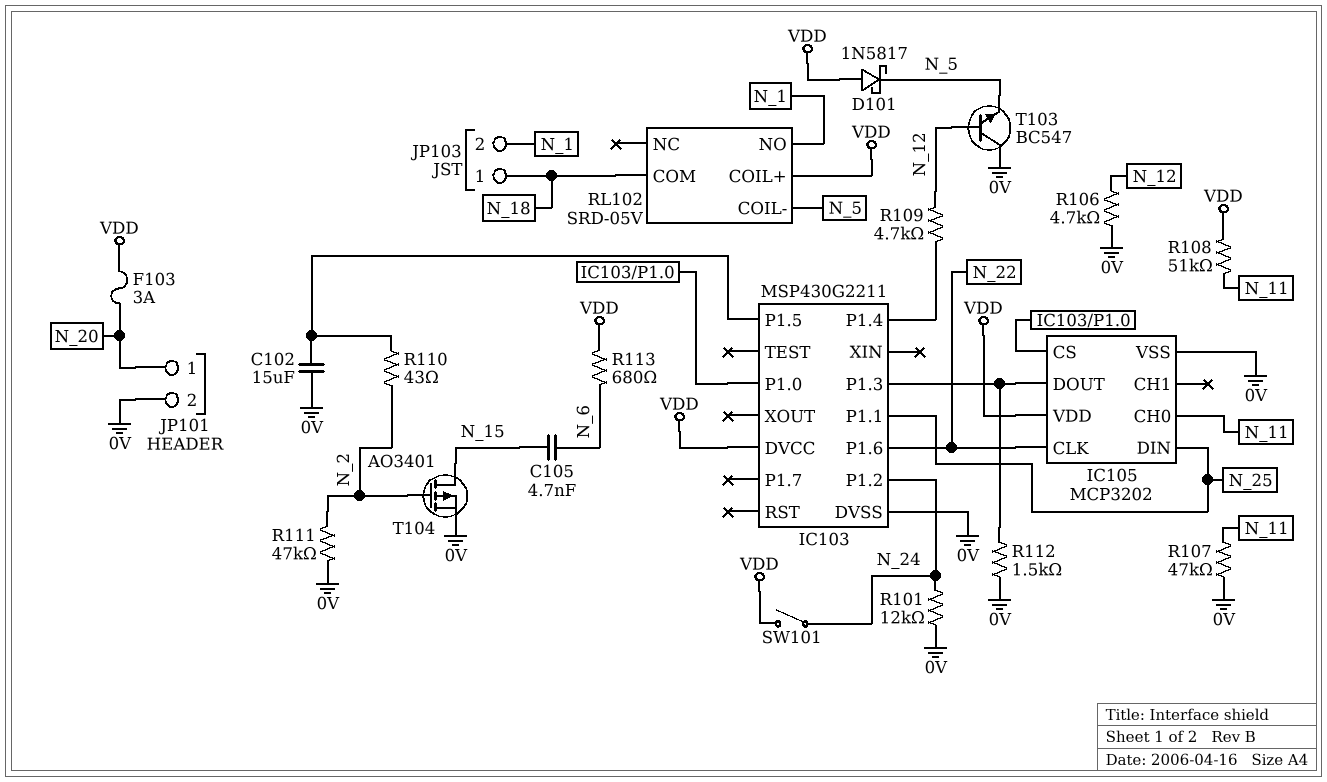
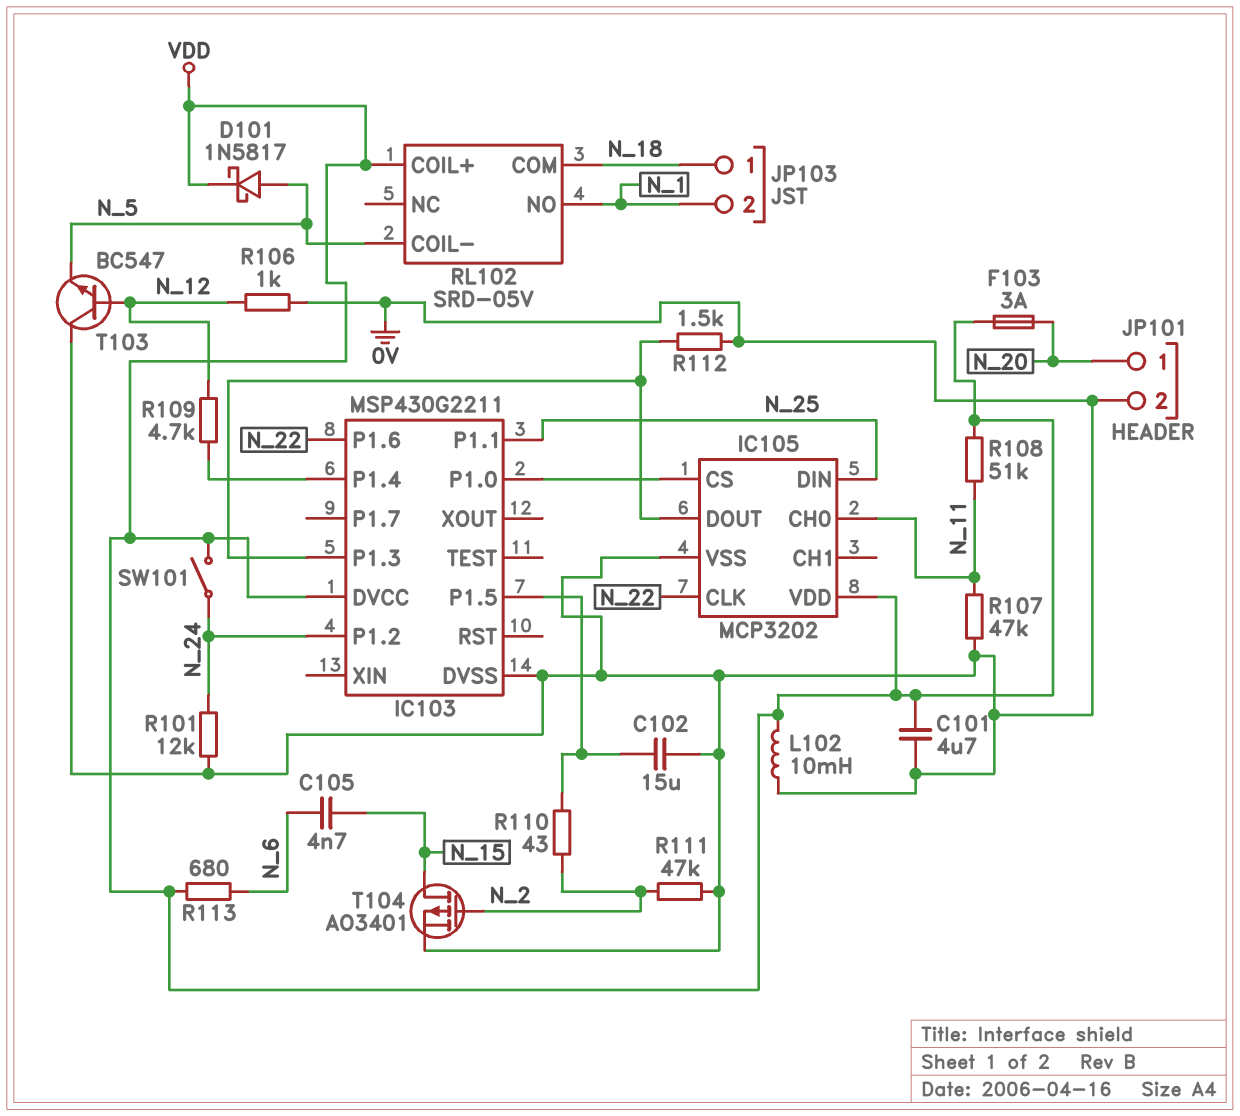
C101: none -> 4.7uF (0V, VDD)
D101: schottky 1N5817 (A VDD, K N_5) -> schottky 1N5817 (A N_5, K VDD)
L102: none -> 10mH (0V, VDD)
R106: 4.7k (0V, N_12) -> 1k (0V, N_12)

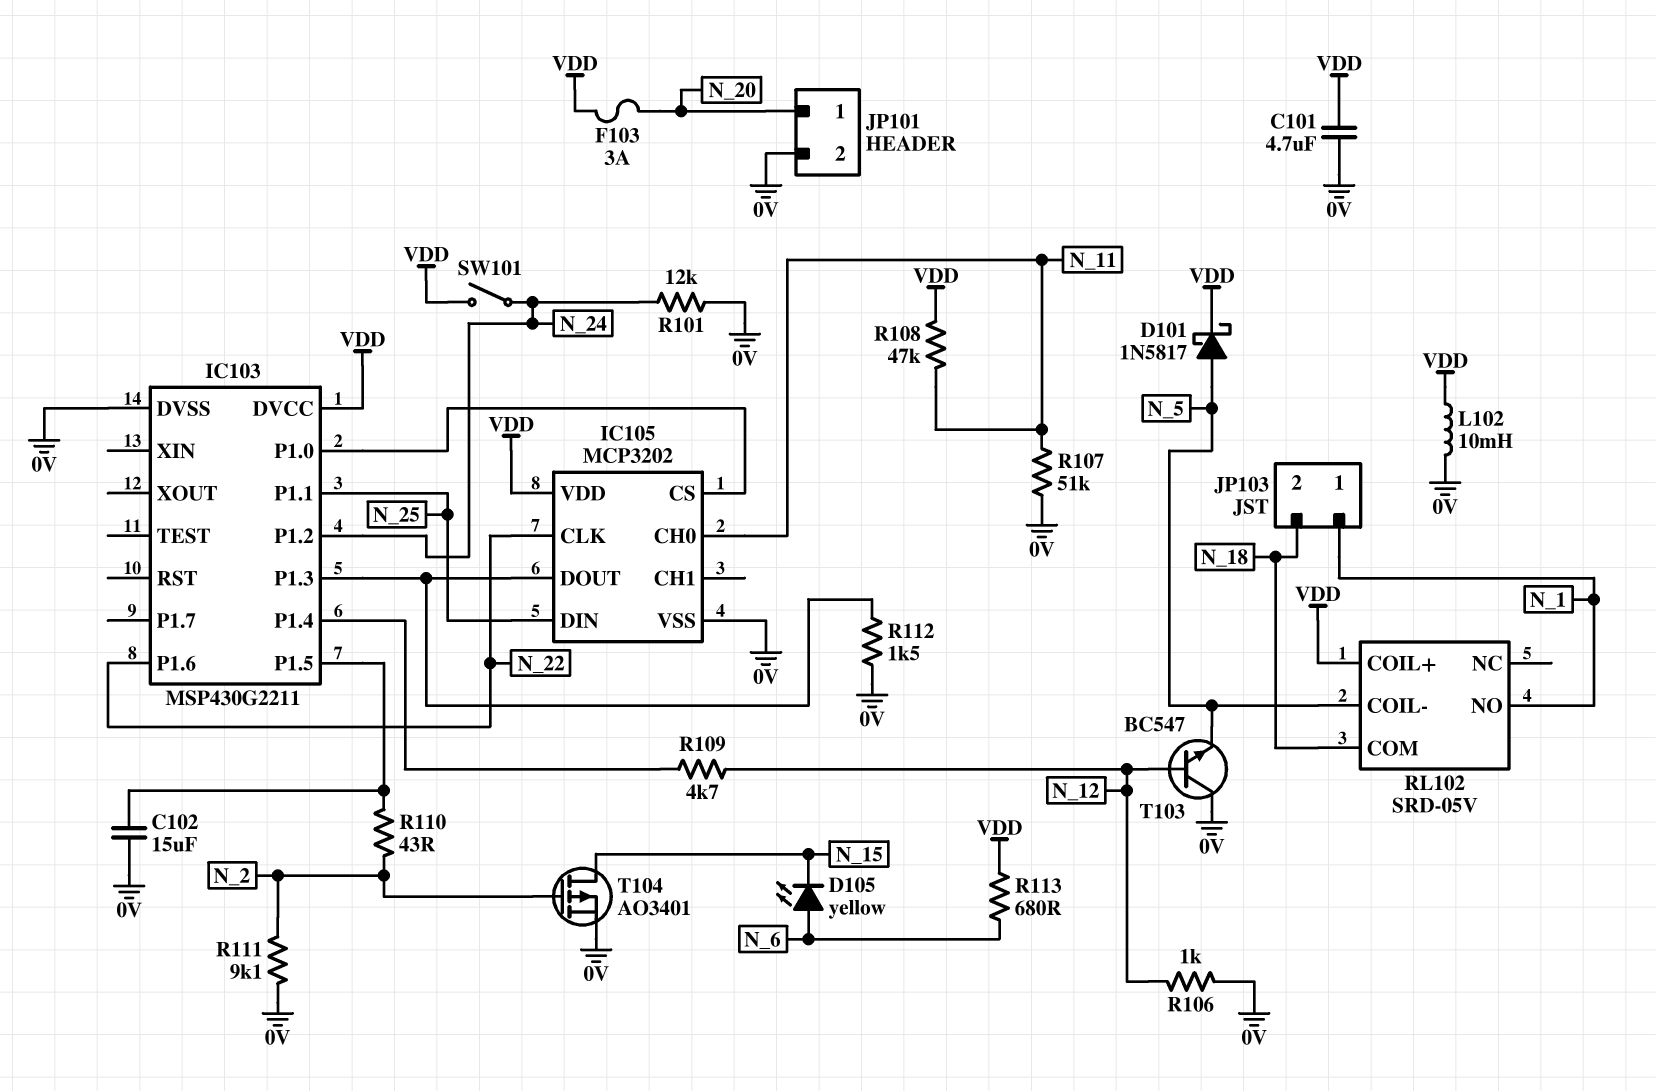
C105: 4.7nF (N_6, N_15) -> none
D105: none -> LED yellow (A N_6, K N_15)
JP103 pin 1: N_18 -> N_1
JP103 pin 2: N_1 -> N_18
R107: 47k (0V, N_11) -> 51k (0V, N_11)
R108: 51k (N_11, VDD) -> 47k (N_11, VDD)
R111: 47k (0V, N_2) -> 9.1k (0V, N_2)

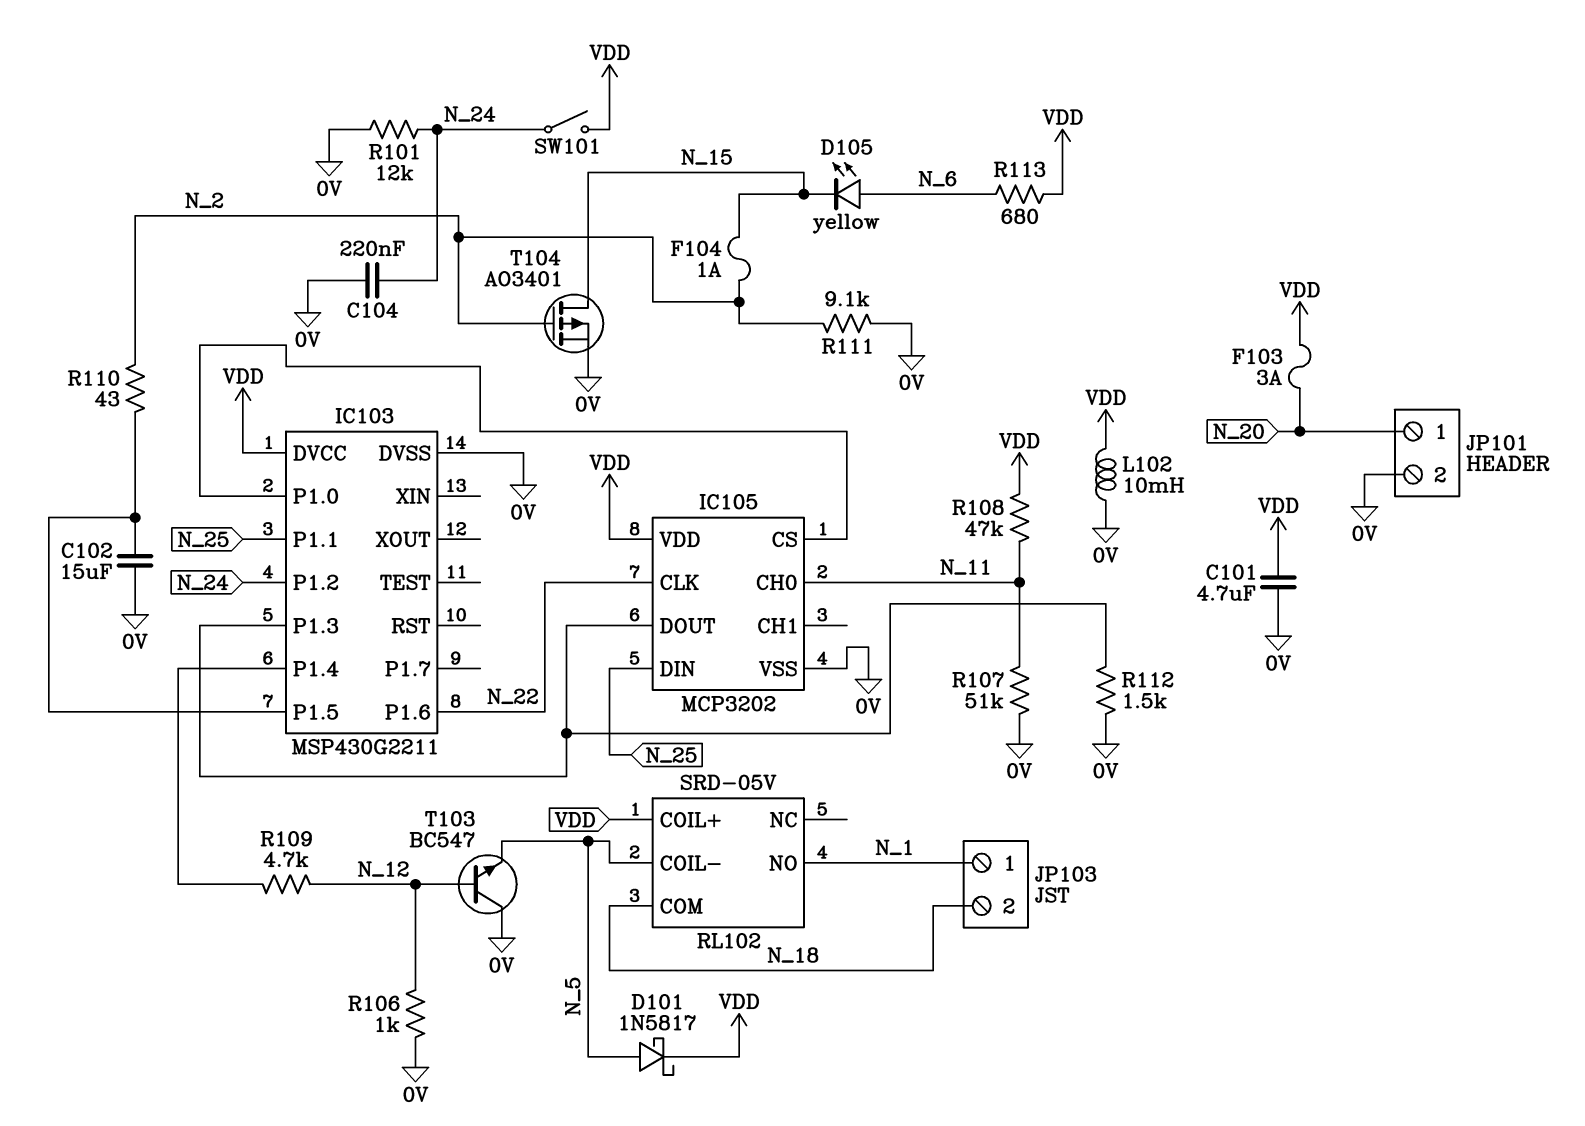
C104: none -> 220nF (0V, N_24)
F104: none -> 1A (N_2, N_15)

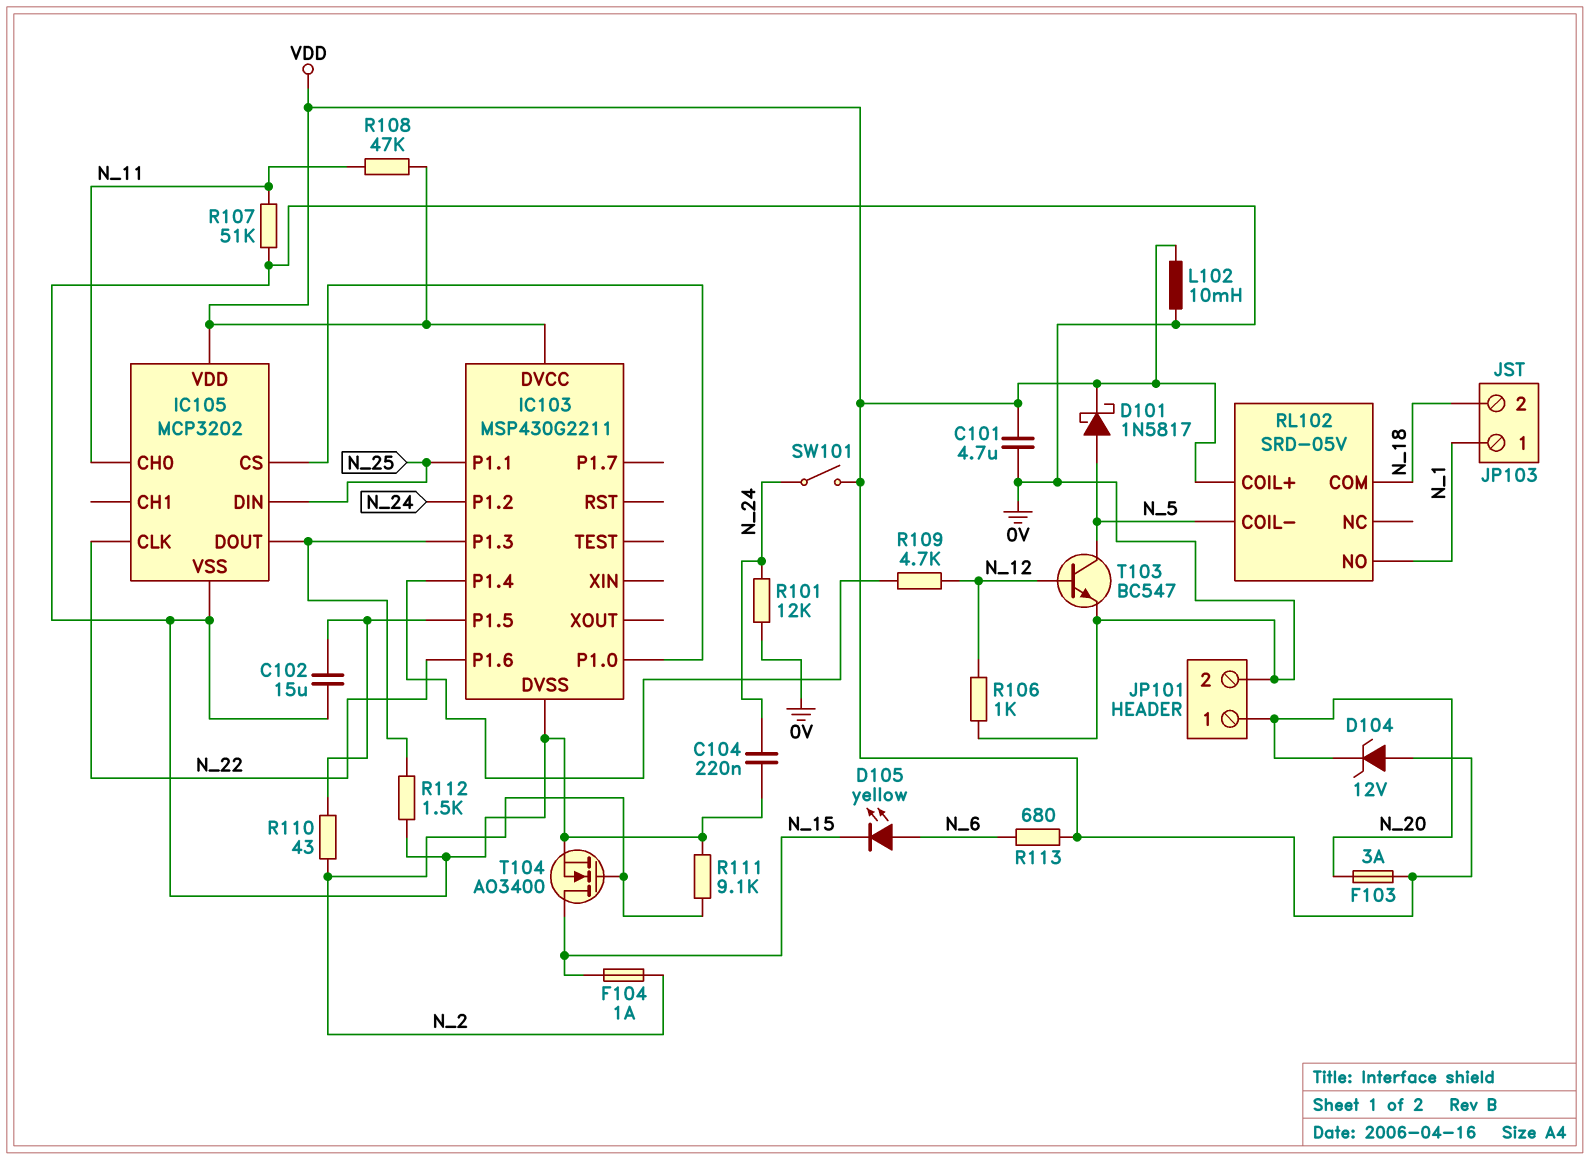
D104: none -> zener 12V (A VDD, K N_20)
T103: NPN BC547 (B N_12, C 0V, E N_5) -> NPN BC547 (B N_12, C N_5, E 0V)
T104: PMOS AO3401 (G N_2, D N_15, S 0V) -> NMOS AO3400 (G N_2, D N_15, S 0V)

